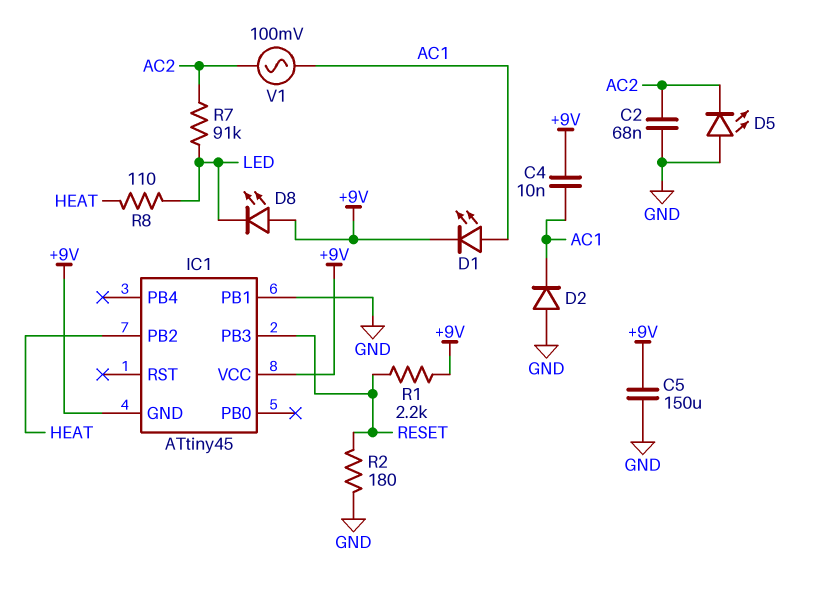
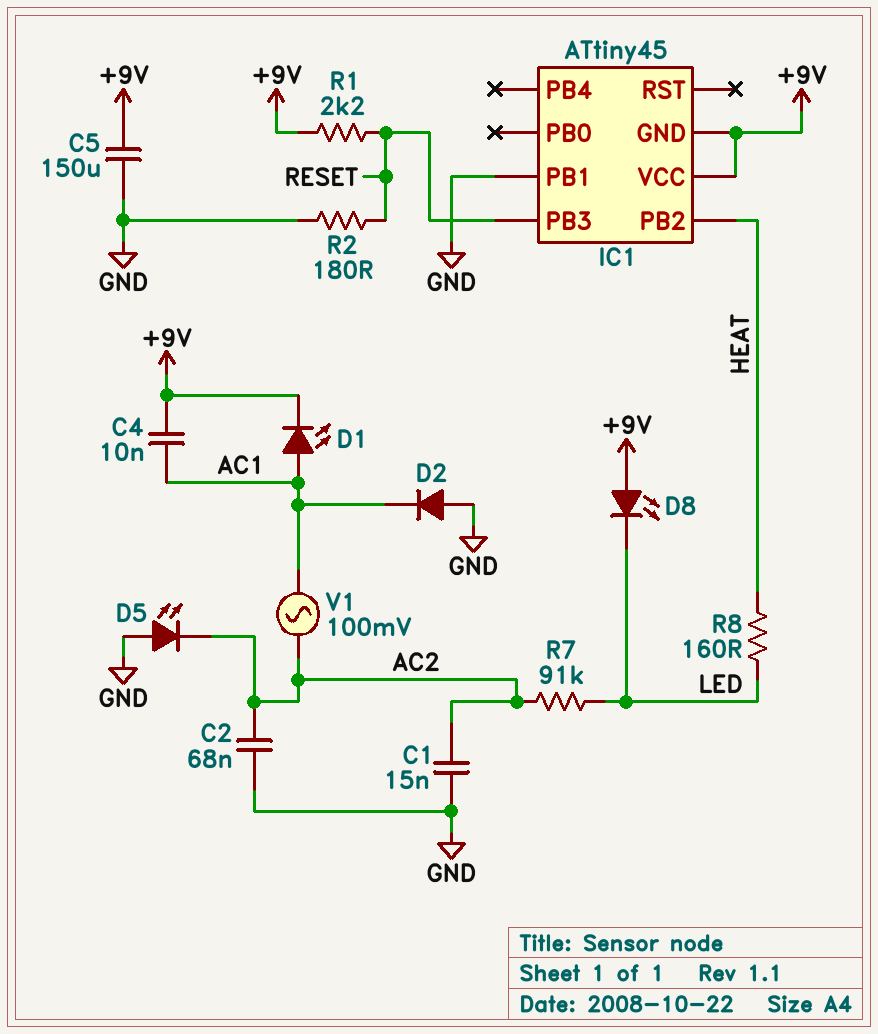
C1: none -> 15nF (AC2, GND)
R8: 110 (HEAT, LED) -> 160 (HEAT, LED)

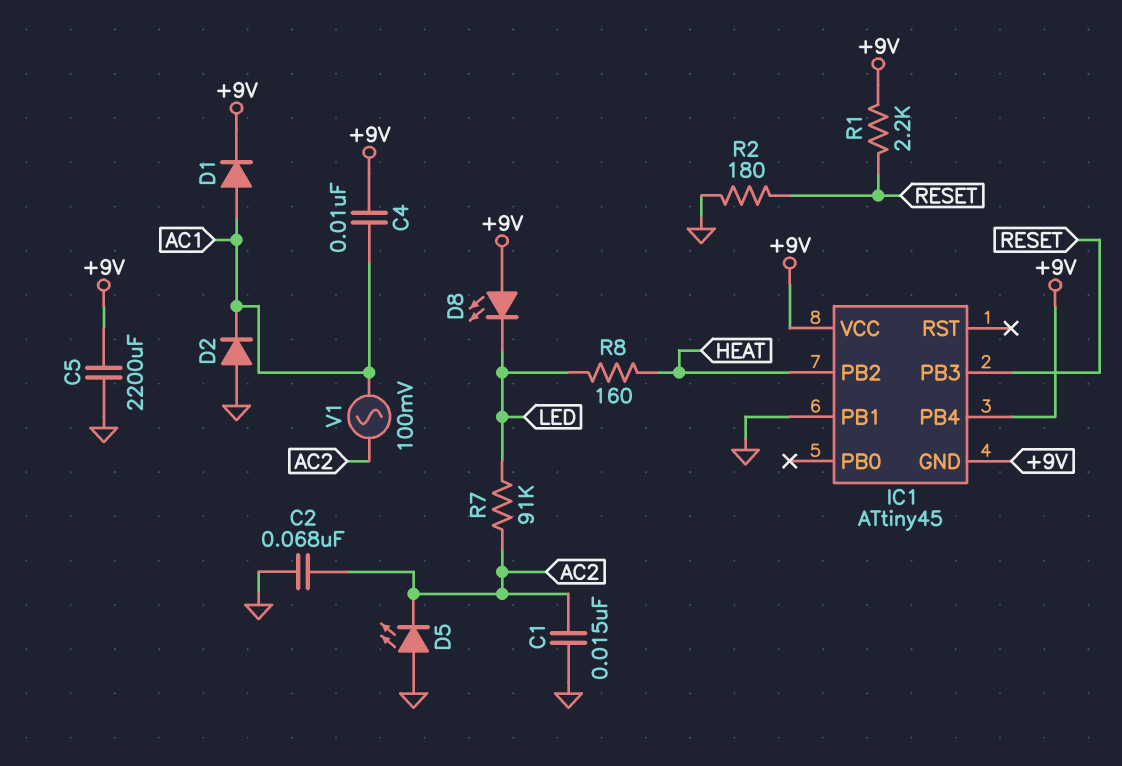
C5: 150uF (+9V, GND) -> 2200uF (+9V, GND)
D1: LED (A AC1, K +9V) -> diode (A AC1, K +9V)
IC1 pin PB4: none -> +9V

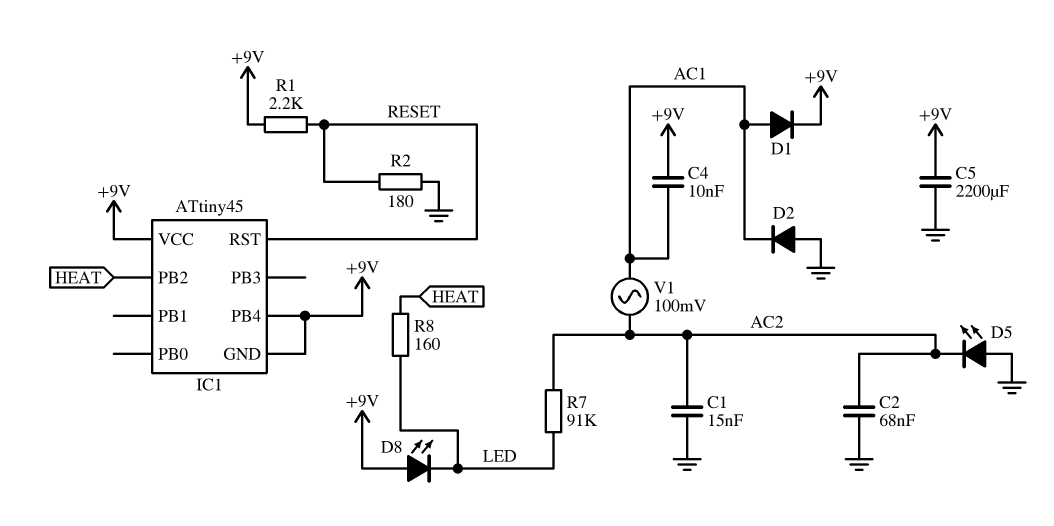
IC1 pin PB1: GND -> none
IC1 pin PB3: RESET -> none
IC1 pin RST: none -> RESET

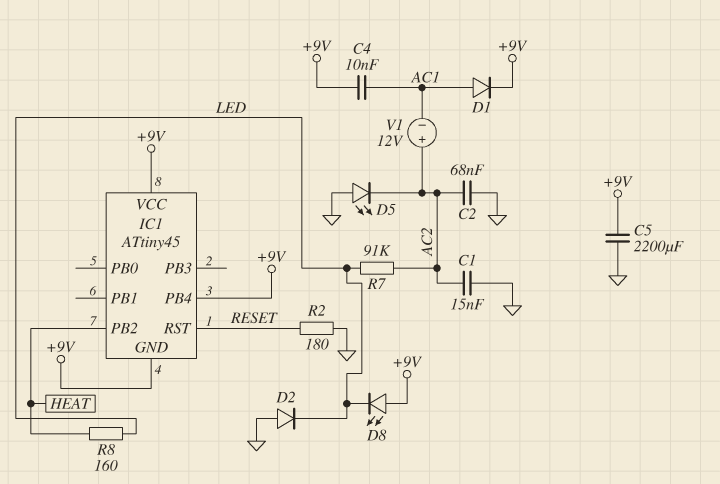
D2: diode (A GND, K AC1) -> diode (A GND, K LED)
R1: 2.2k (+9V, RESET) -> none
V1: AC 100mV (AC1, AC2) -> 12V (plus AC2, minus AC1)

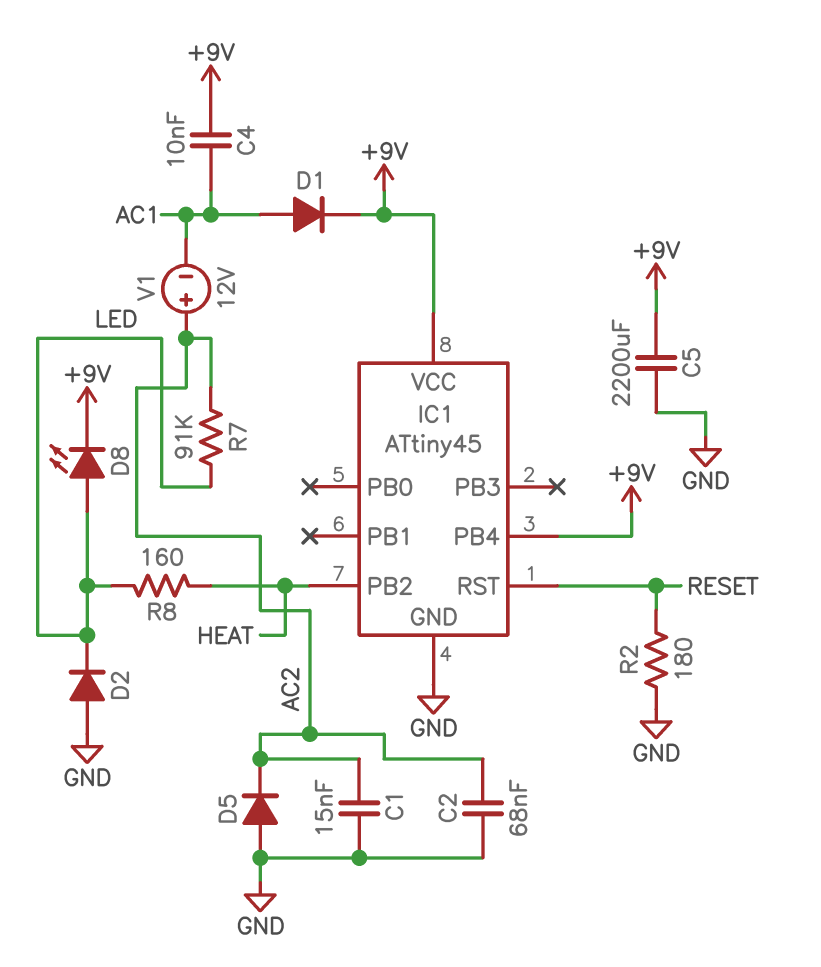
D5: LED (A GND, K AC2) -> diode (A GND, K AC2)
D8: LED (A +9V, K LED) -> LED (A LED, K +9V)
IC1 pin GND: +9V -> GND

